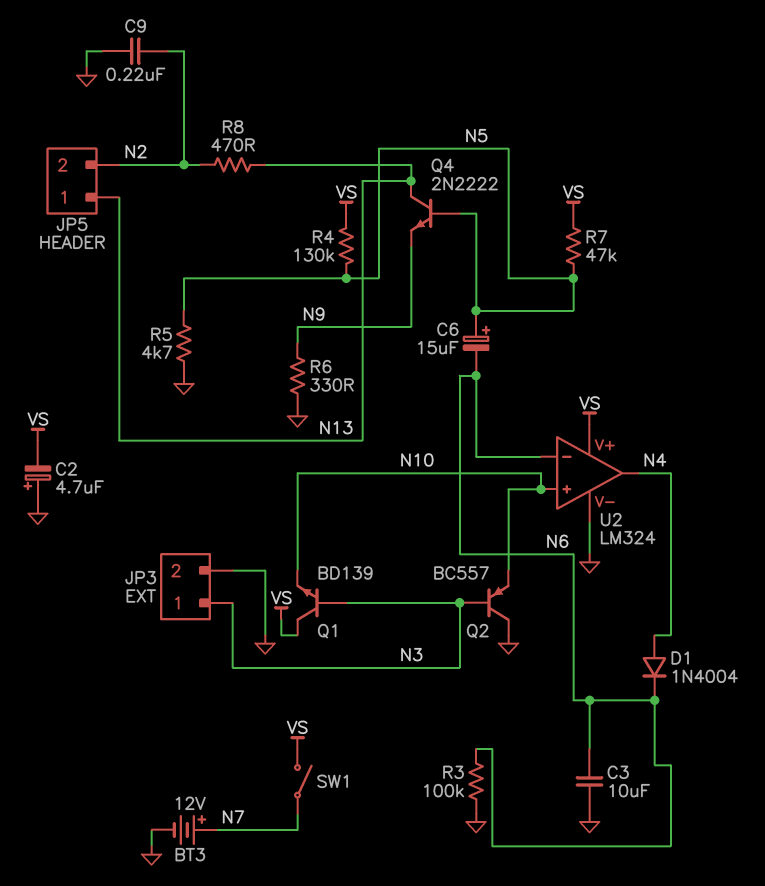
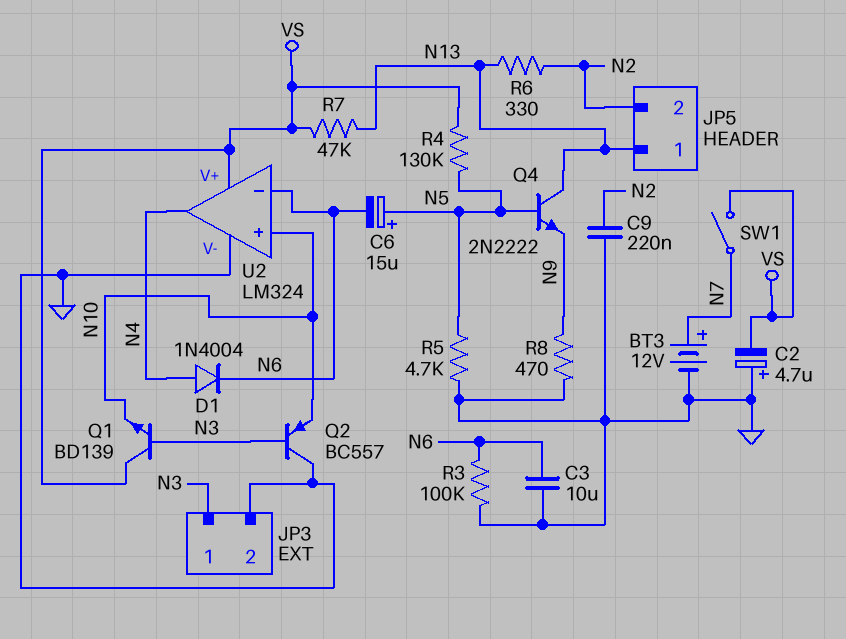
R6: 330 (GND, N9) -> 330 (N2, N13)
R7: 47k (N5, VS) -> 47k (N13, VS)
R8: 470 (N2, N13) -> 470 (GND, N9)

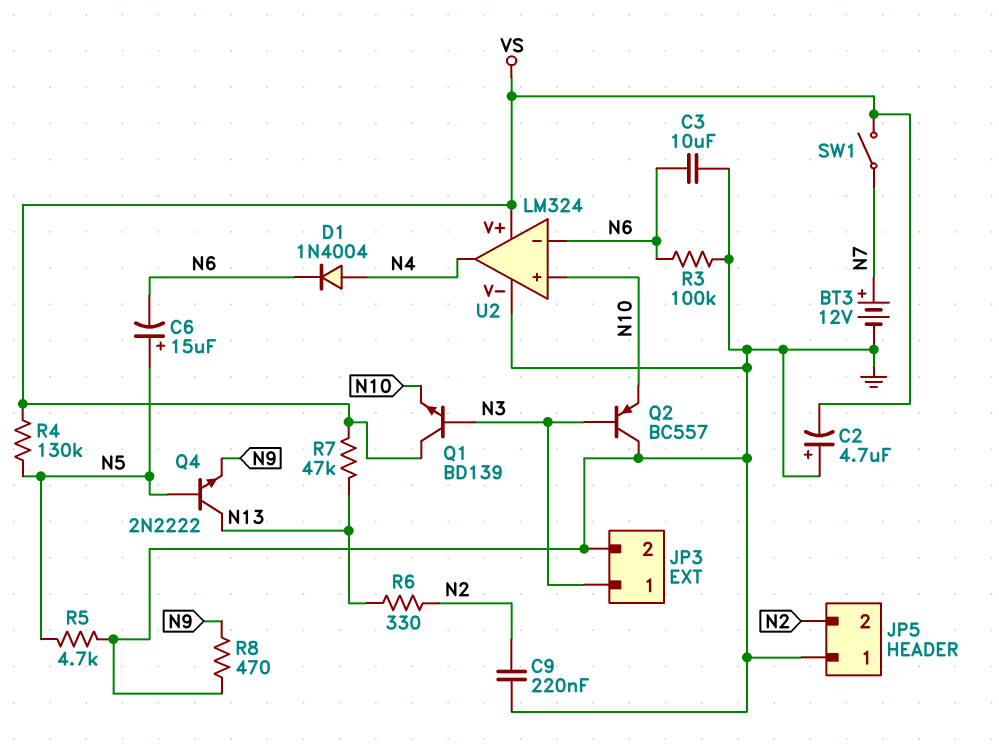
JP5 pin 1: N13 -> GND

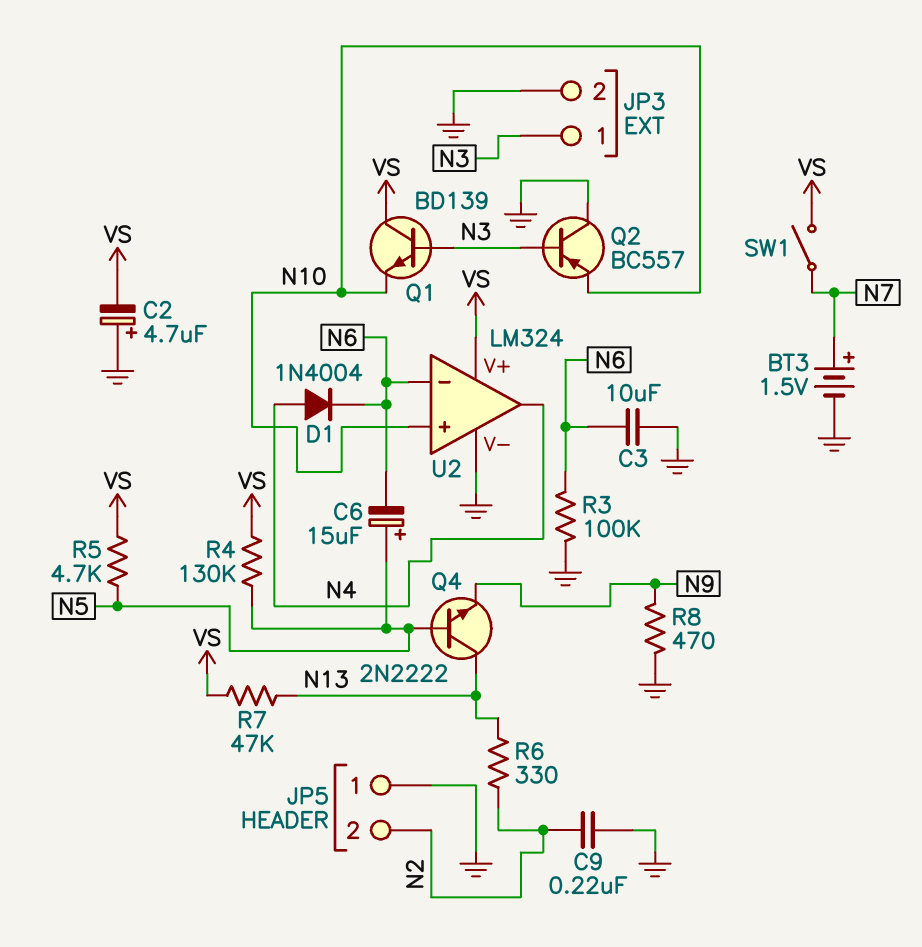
BT3: 12V (plus N7, minus GND) -> 1.5V (plus N7, minus GND)
R5: 4.7k (GND, N5) -> 4.7k (N5, VS)

